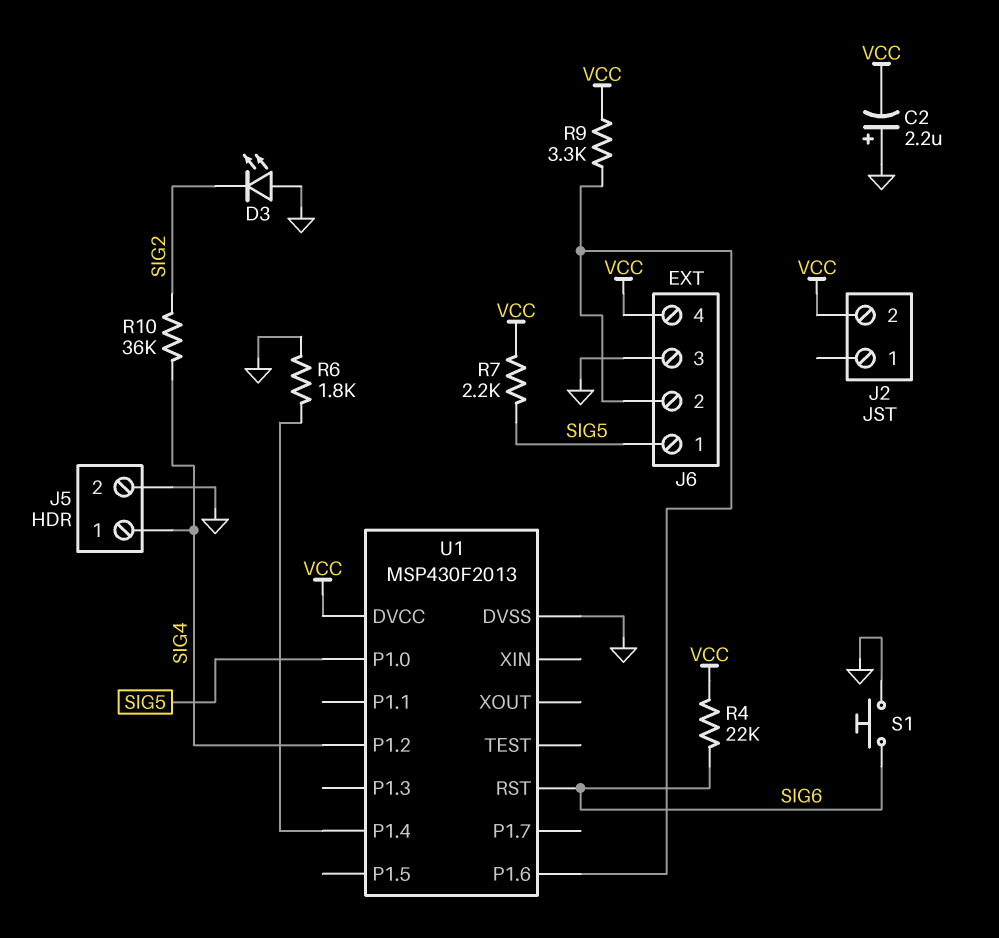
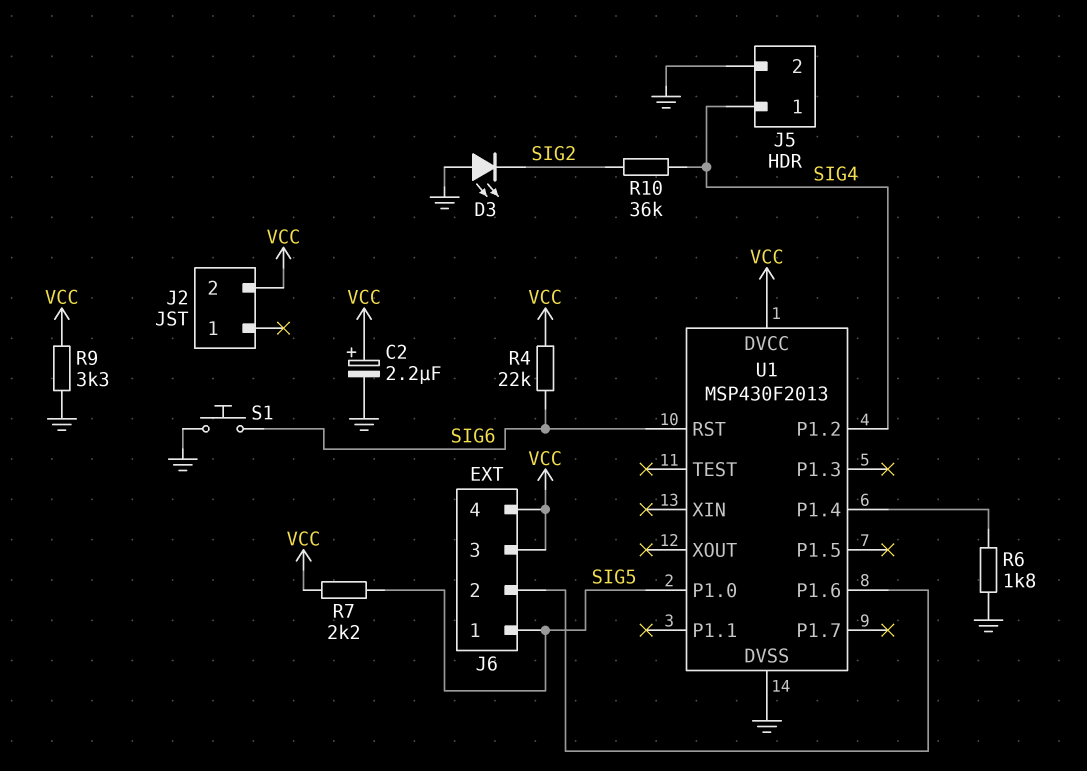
C2: 2.2uF (plus GND, minus VCC) -> 2.2uF (plus VCC, minus GND)
J6 pin 3: GND -> VCC
R9: 3.3k (J6/2, VCC) -> 3.3k (GND, VCC)

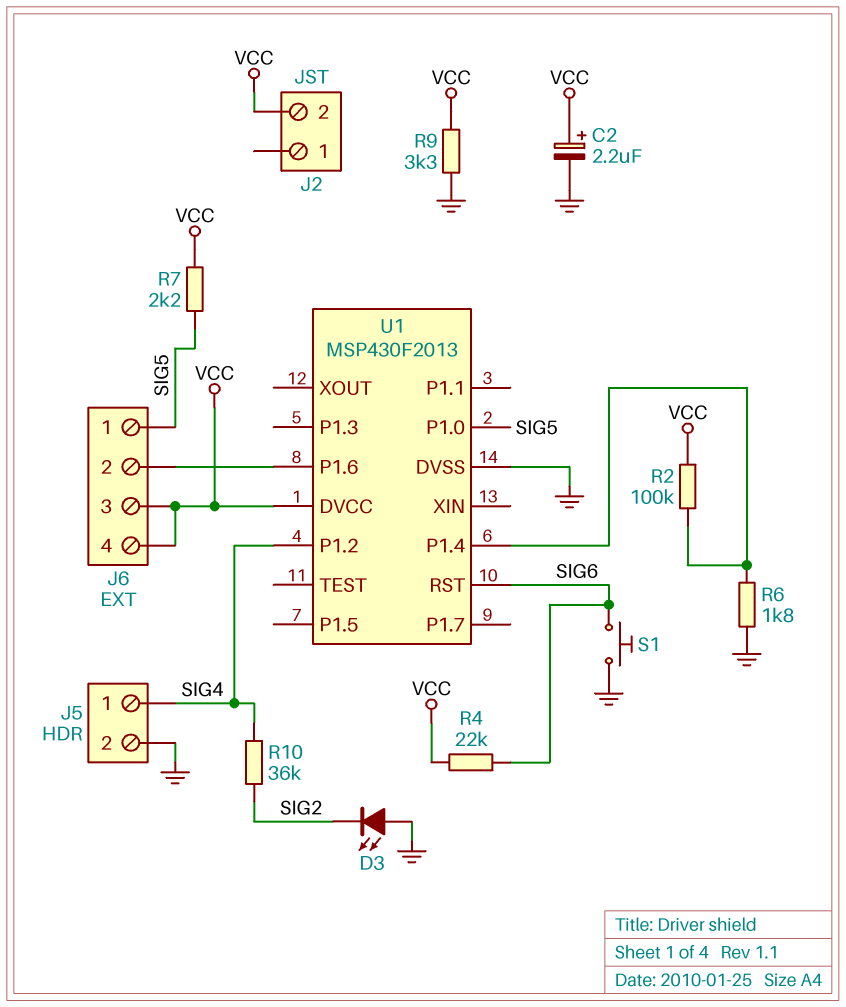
R2: none -> 100k (U1/P1.4, VCC)

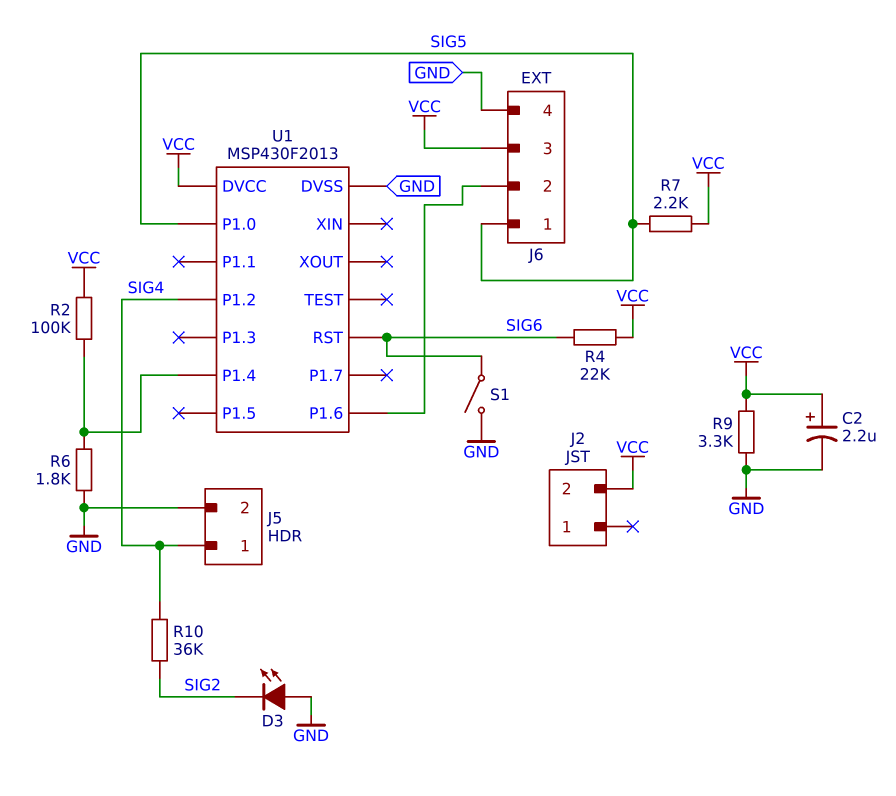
J6 pin 4: VCC -> GND
S1: button (GND, SIG6) -> switch (GND, SIG6)

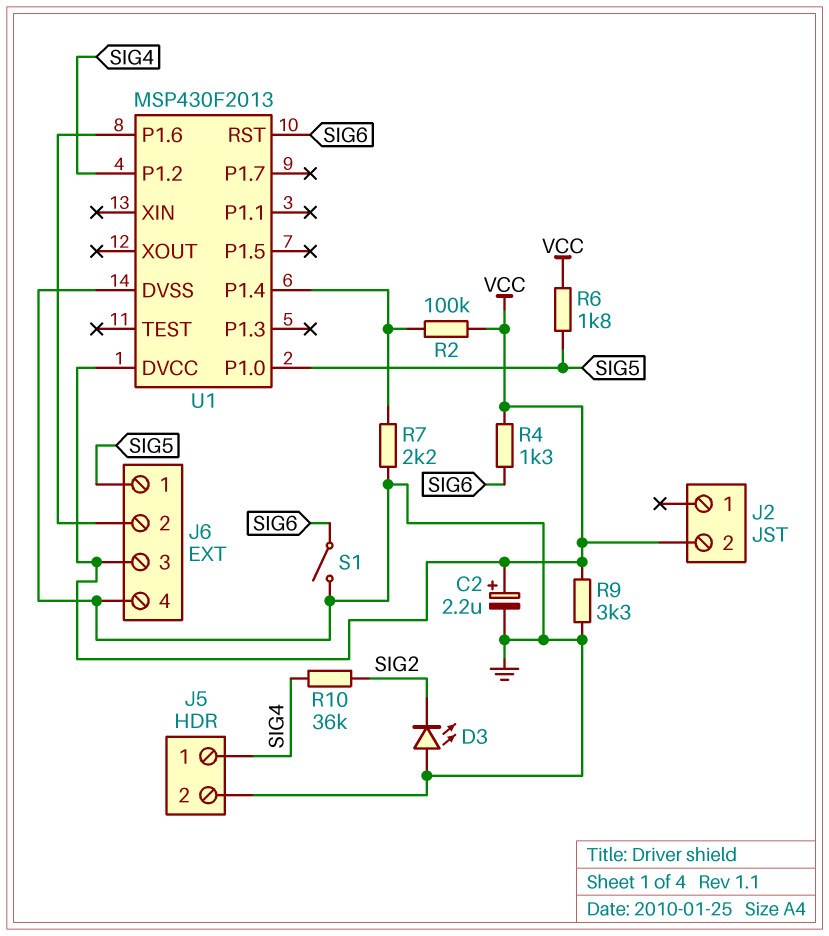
R4: 22k (SIG6, VCC) -> 1.3k (SIG6, VCC)
R6: 1.8k (GND, U1/P1.4) -> 1.8k (SIG5, VCC)
R7: 2.2k (SIG5, VCC) -> 2.2k (GND, U1/P1.4)

